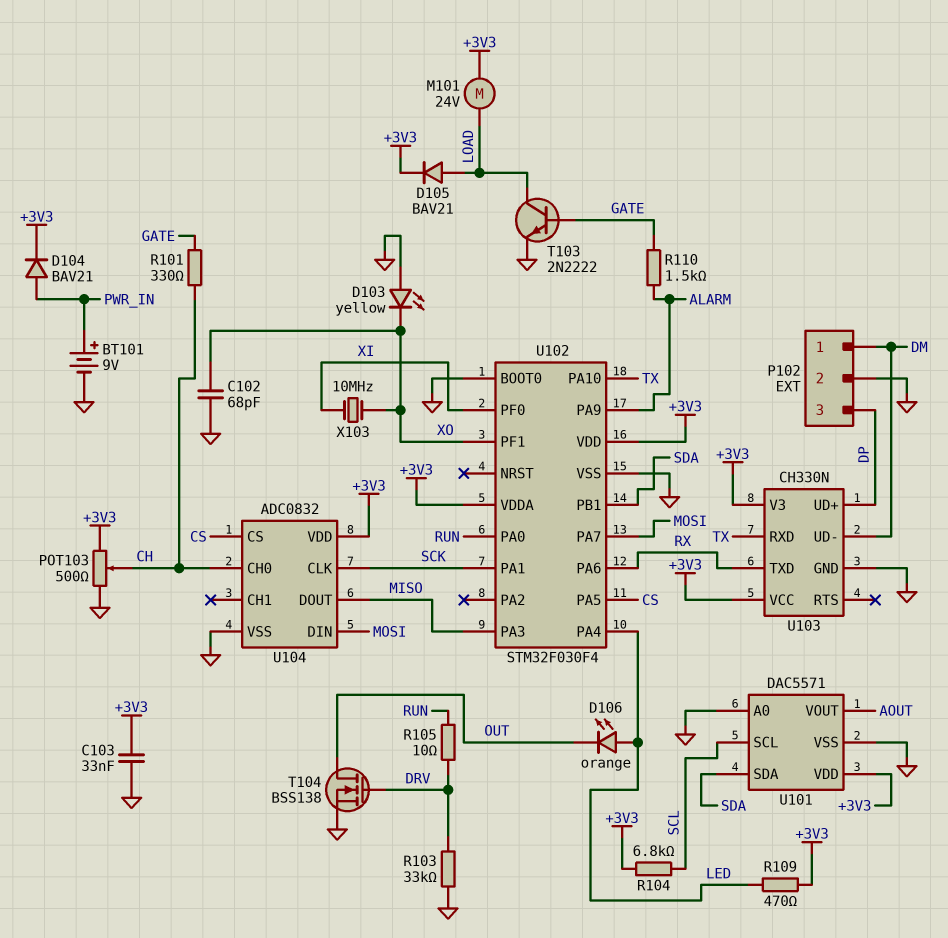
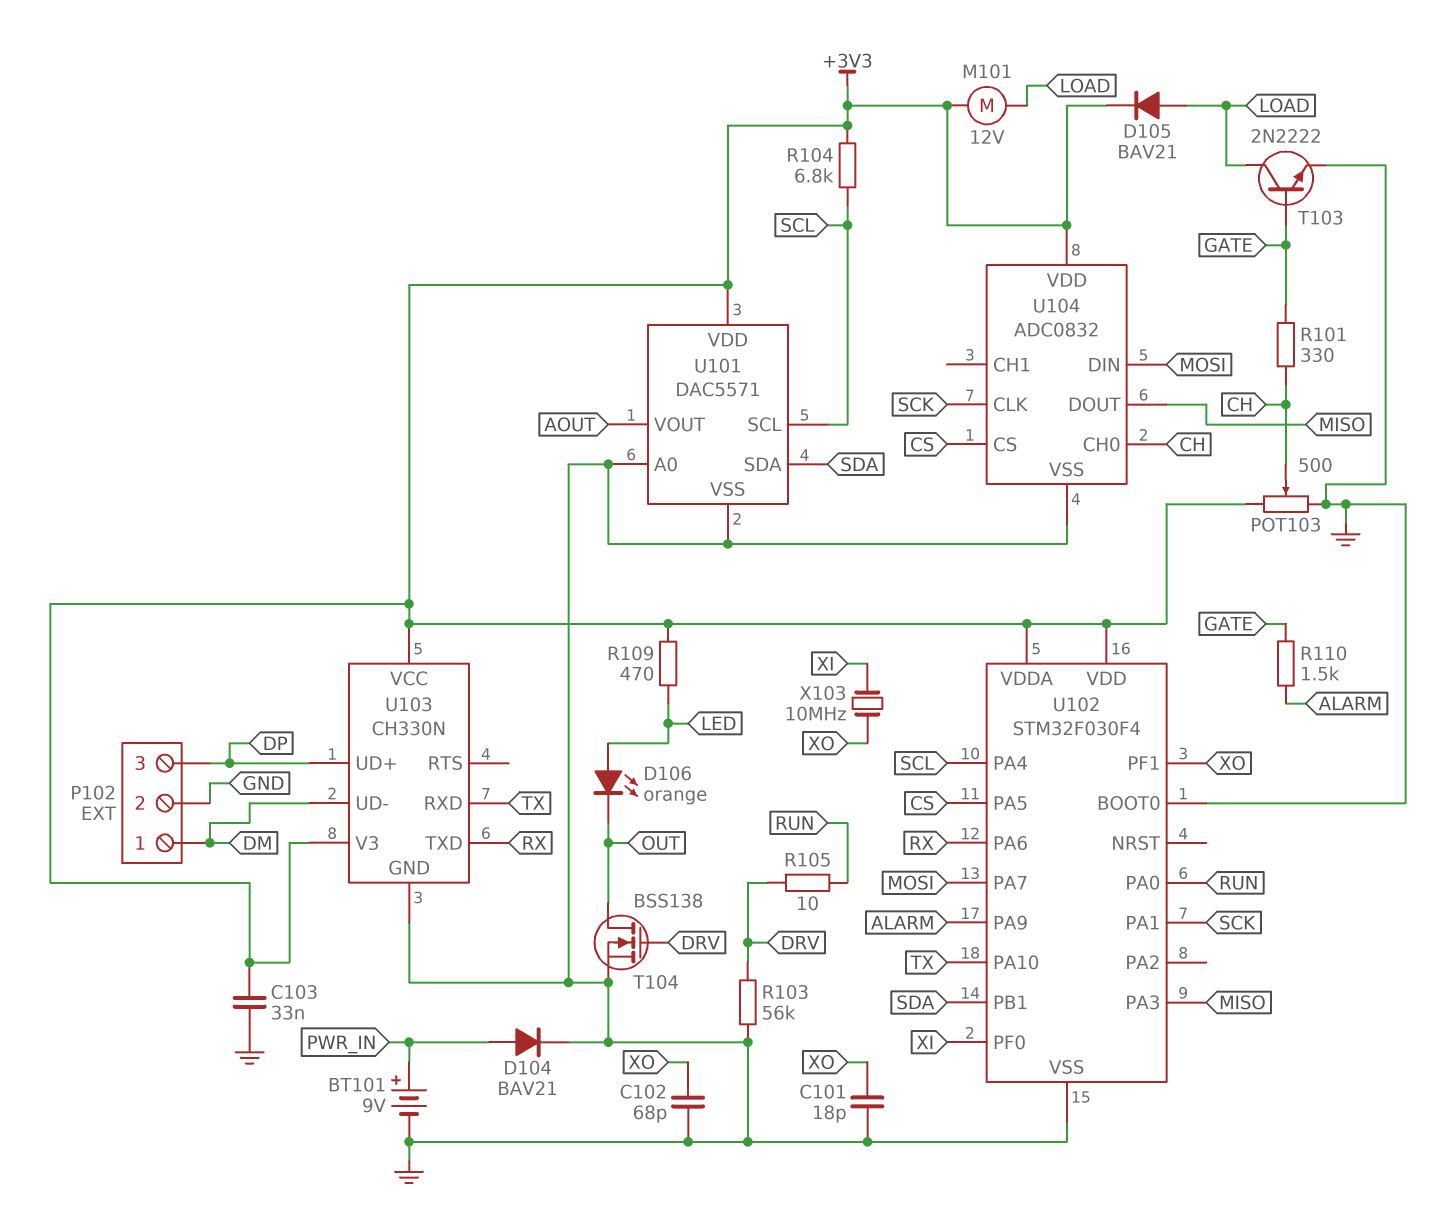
C101: none -> 18pF (GND, XO)
D103: LED yellow (A GND, K XO) -> none
D104: diode BAV21 (A PWR_IN, K +3V3) -> diode BAV21 (A PWR_IN, K GND)
M101: motor 24V (+3V3, LOAD) -> motor 12V (+3V3, LOAD)
R103: 33k (DRV, GND) -> 56k (DRV, GND)
U102 pin PA4: LED -> SCL

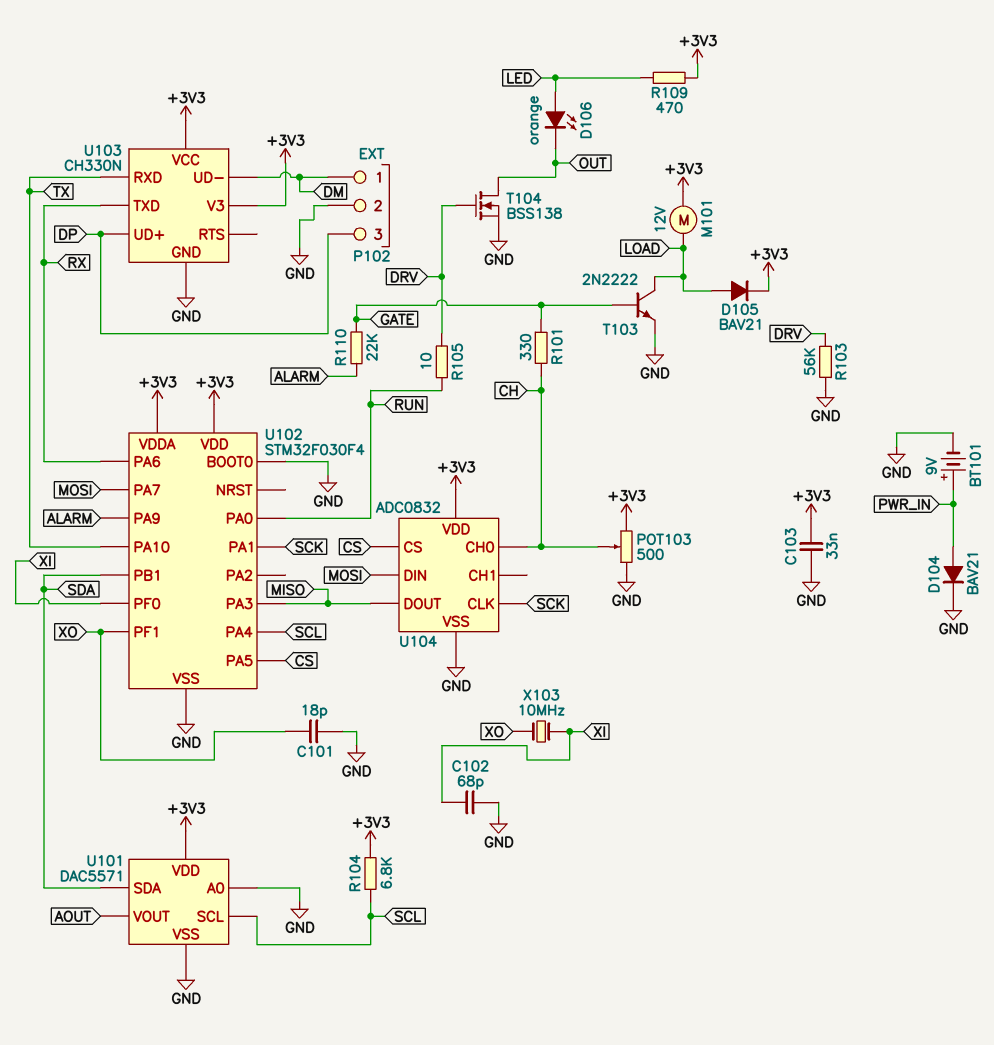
C102: 68pF (GND, XO) -> 68pF (GND, XI)
R110: 1.5k (ALARM, GATE) -> 22k (ALARM, GATE)

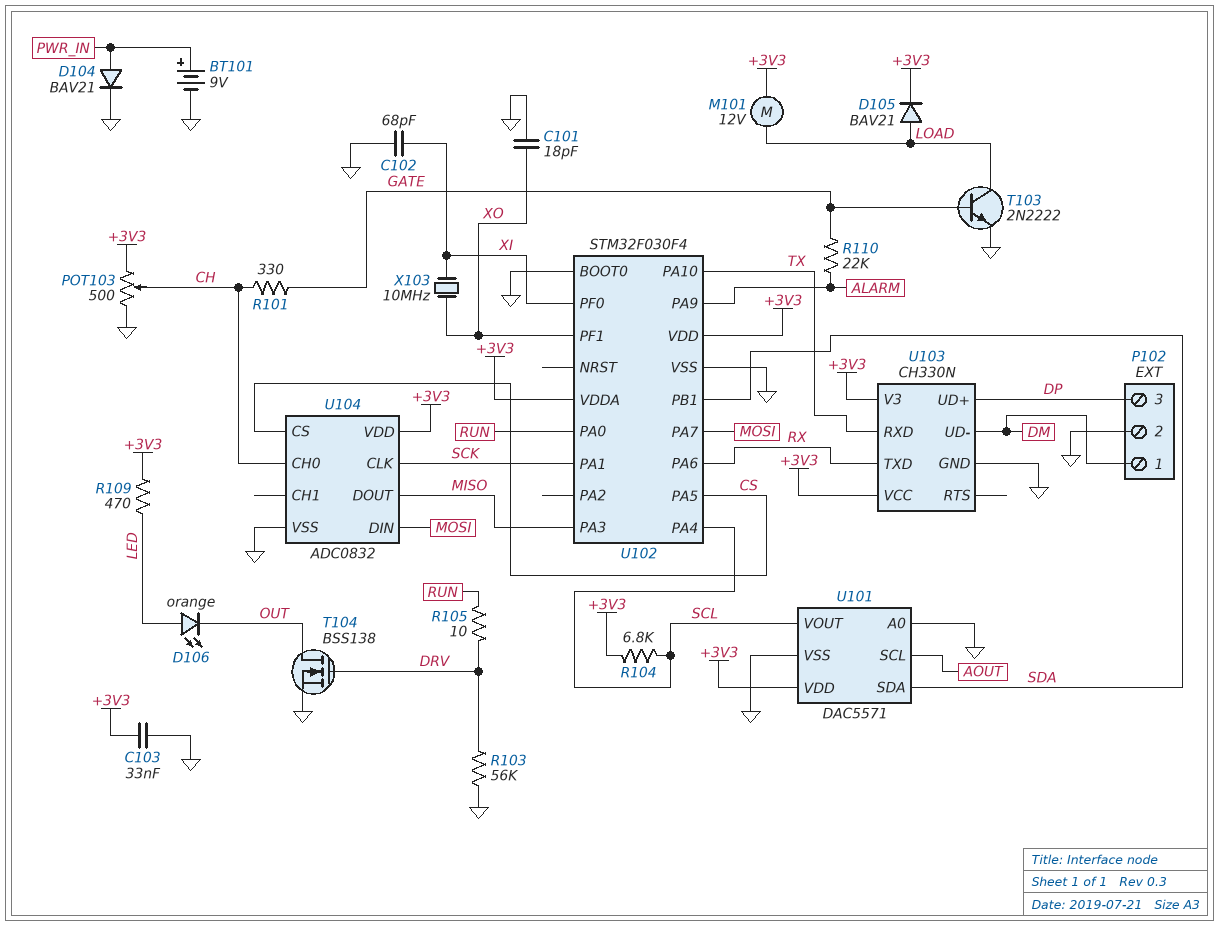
U101 pin SCL: SCL -> AOUT
U101 pin VOUT: AOUT -> SCL

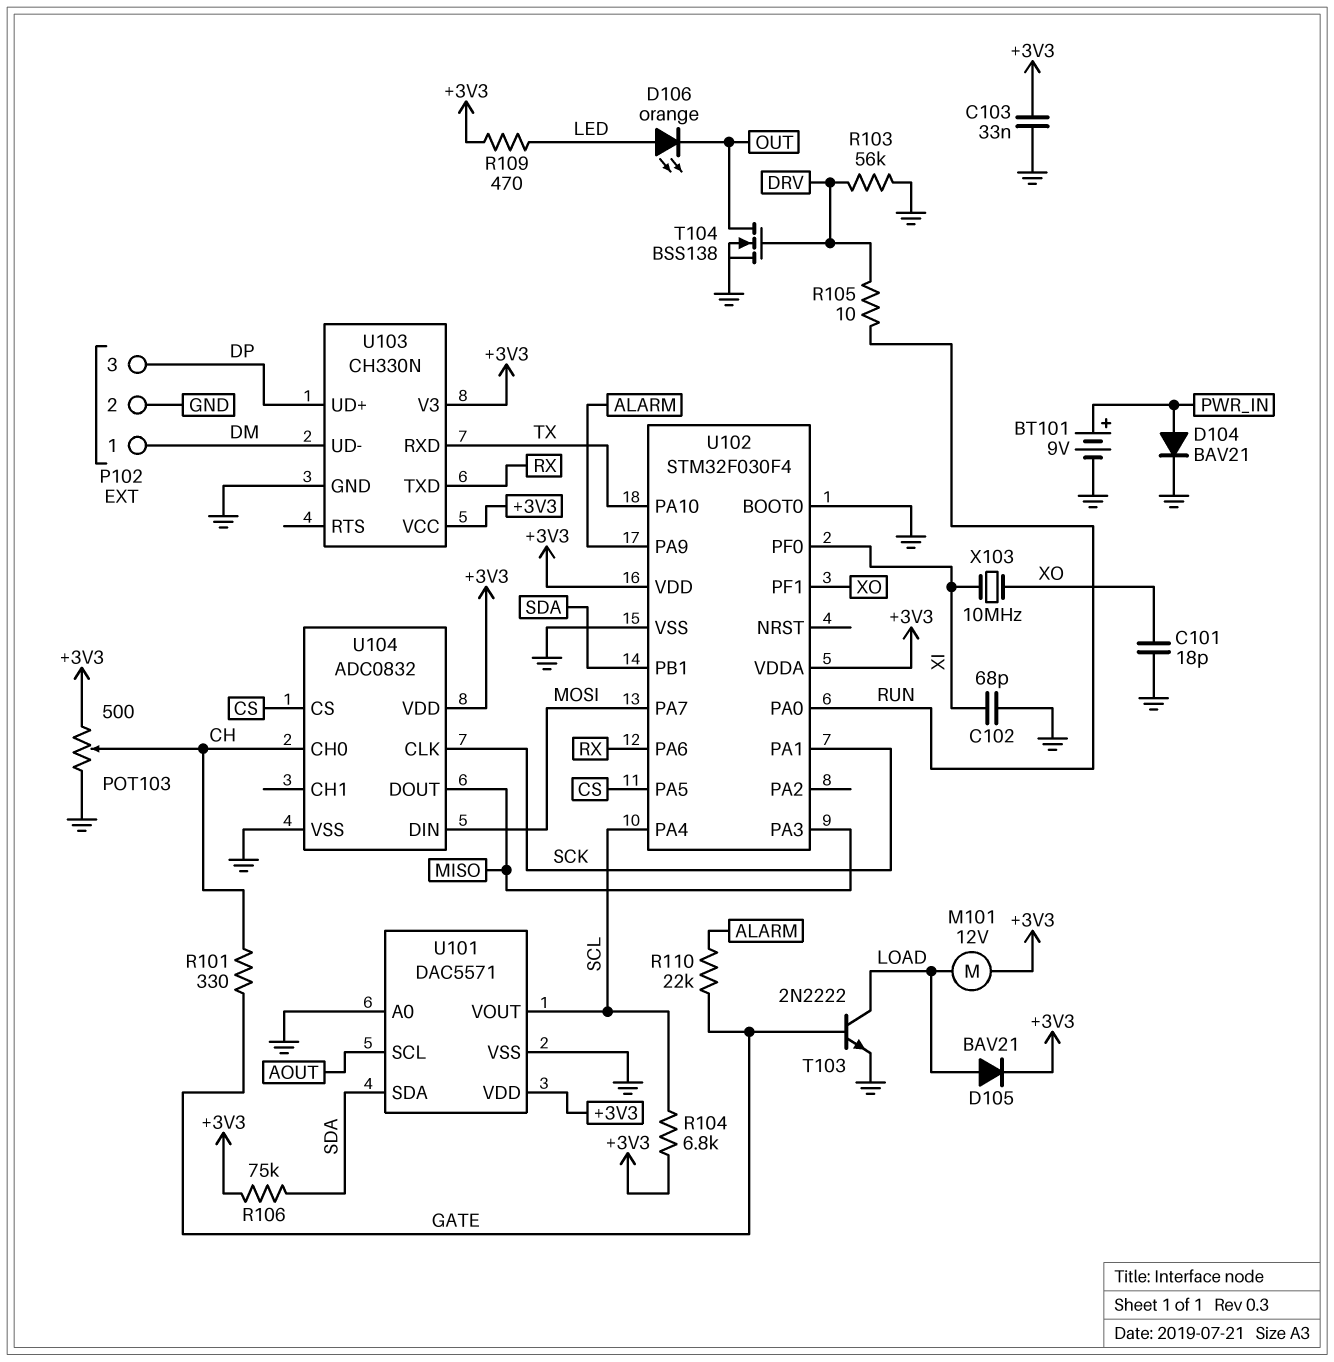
R106: none -> 75k (+3V3, SDA)

